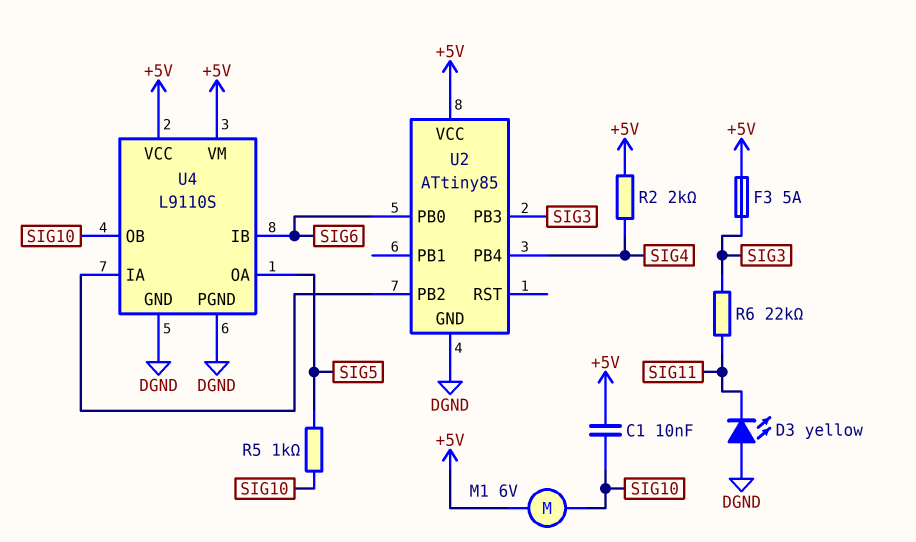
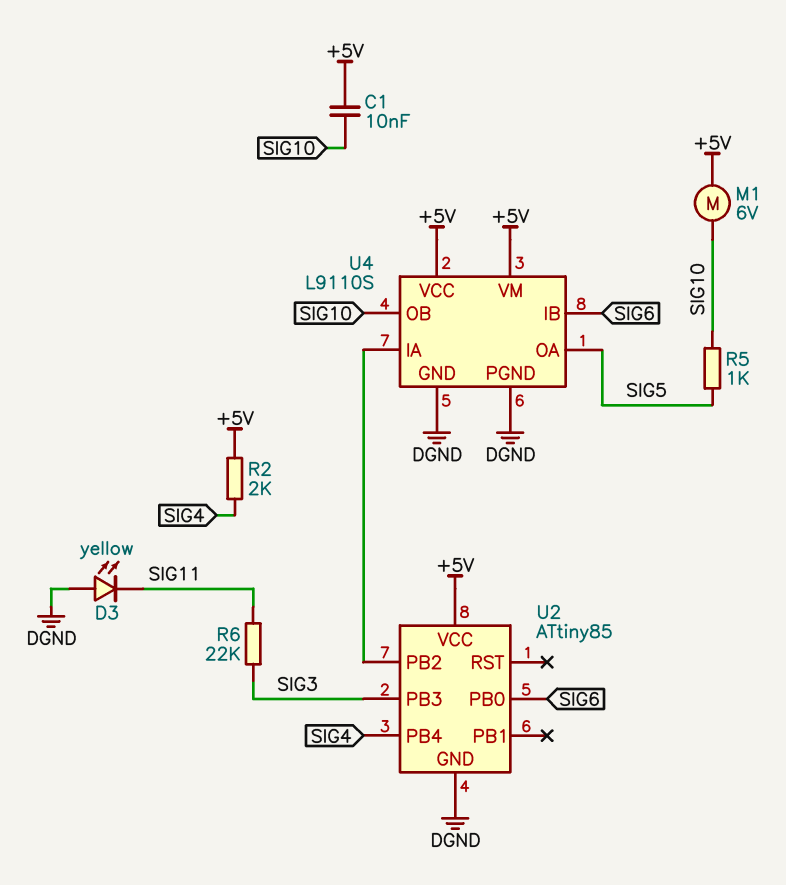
F3: 5A (+5V, SIG3) -> none

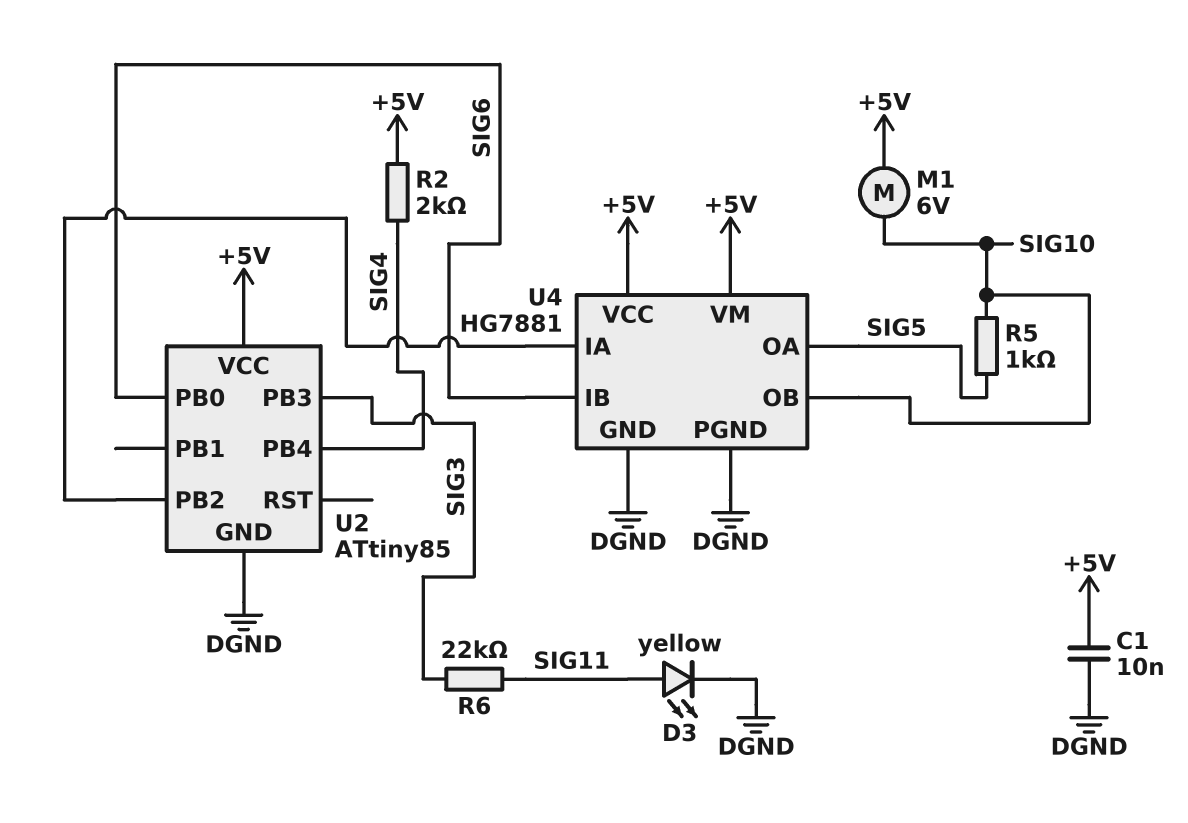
C1: 10nF (+5V, SIG10) -> 10nF (+5V, DGND)
D3: LED yellow (A DGND, K SIG11) -> LED yellow (A SIG11, K DGND)
U4: L9110S -> HG7881

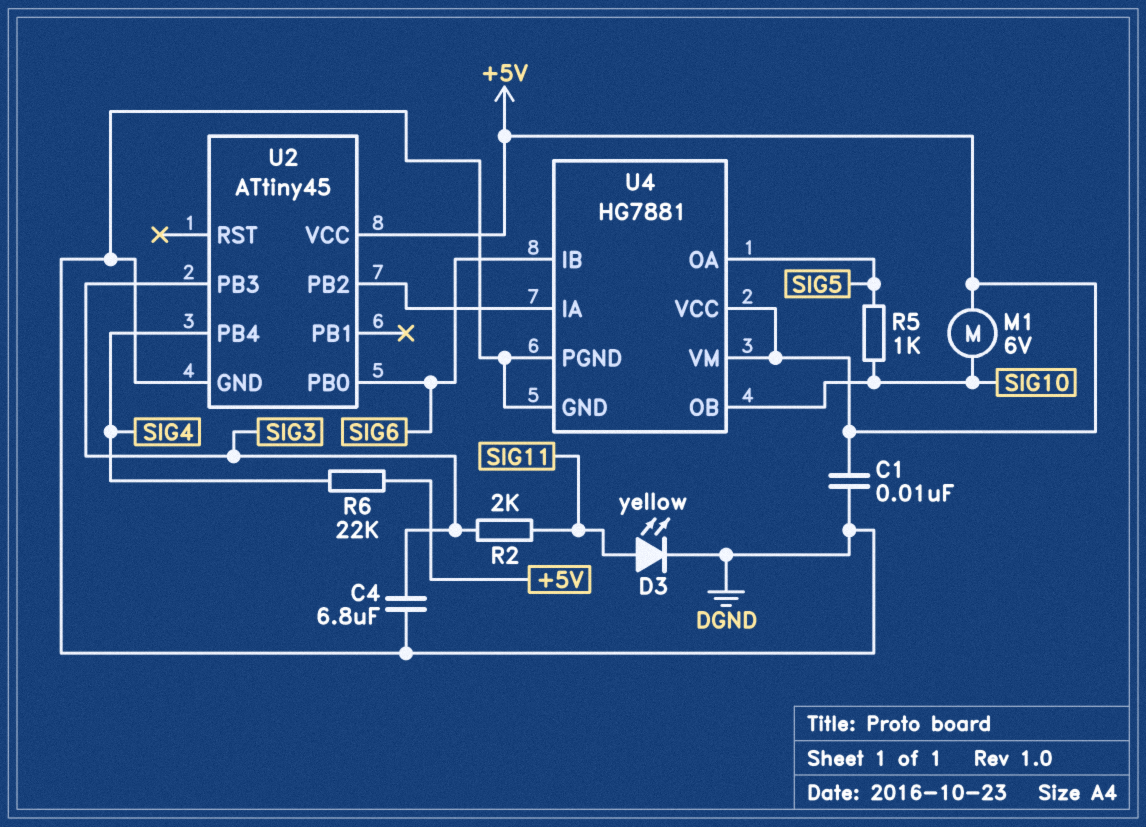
C4: none -> 6.8uF (DGND, SIG3)
R2: 2k (+5V, SIG4) -> 2k (SIG3, SIG11)
R6: 22k (SIG3, SIG11) -> 22k (+5V, SIG4)
U2: ATtiny85 -> ATtiny45

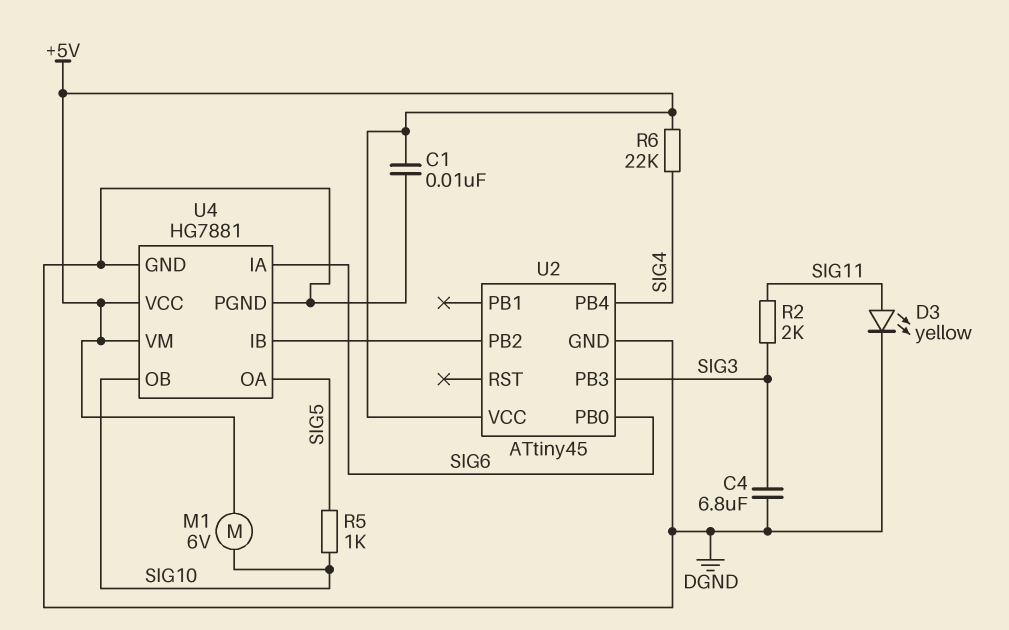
U4 pin IA: U2/PB2 -> SIG6
U4 pin IB: SIG6 -> U2/PB2

